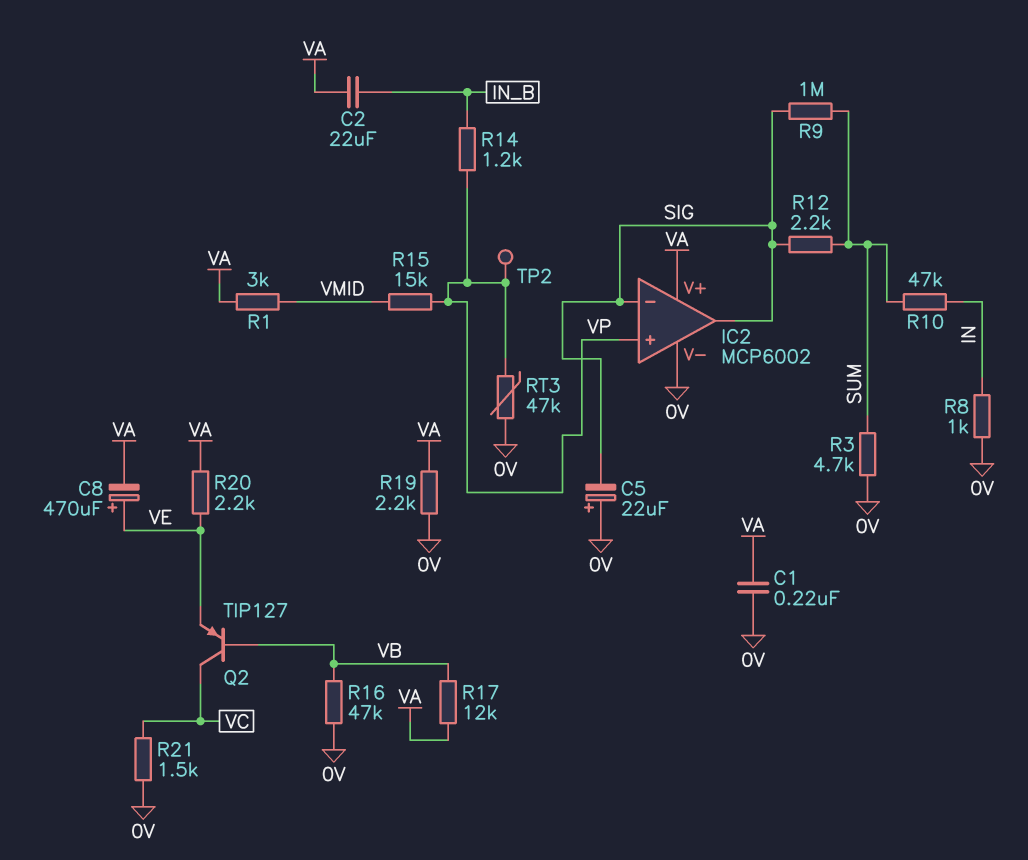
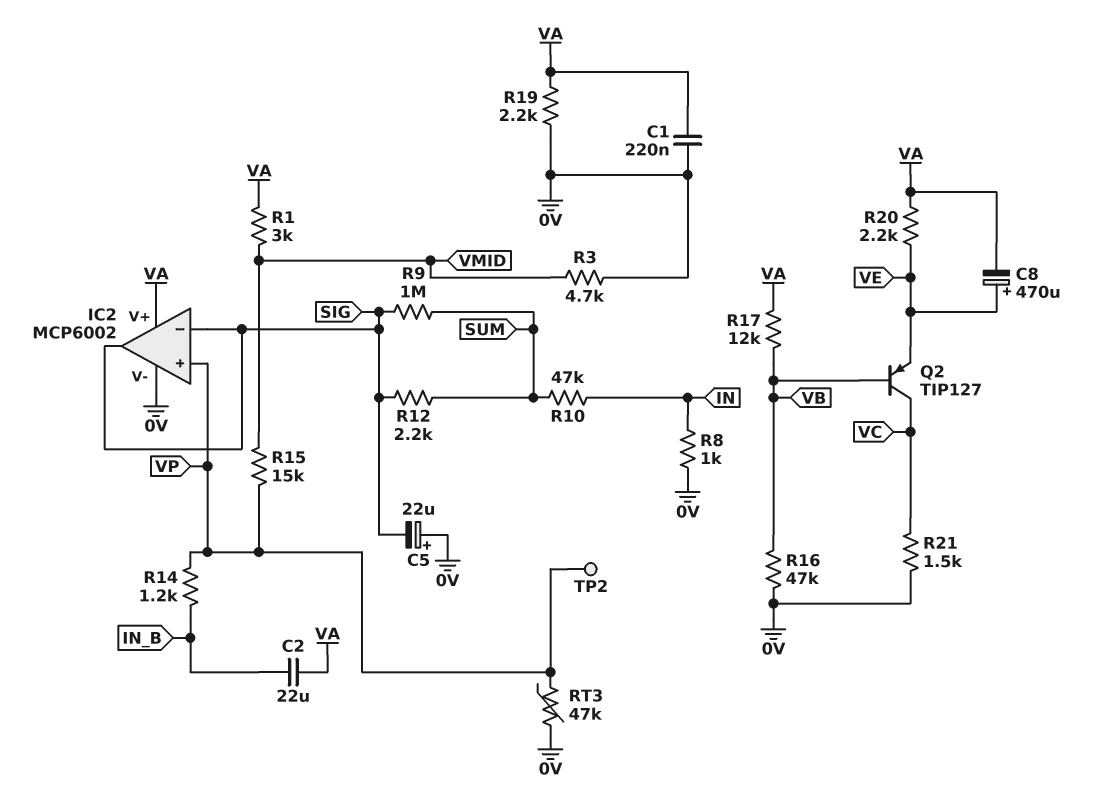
R3: 4.7k (0V, SUM) -> 4.7k (0V, VMID)

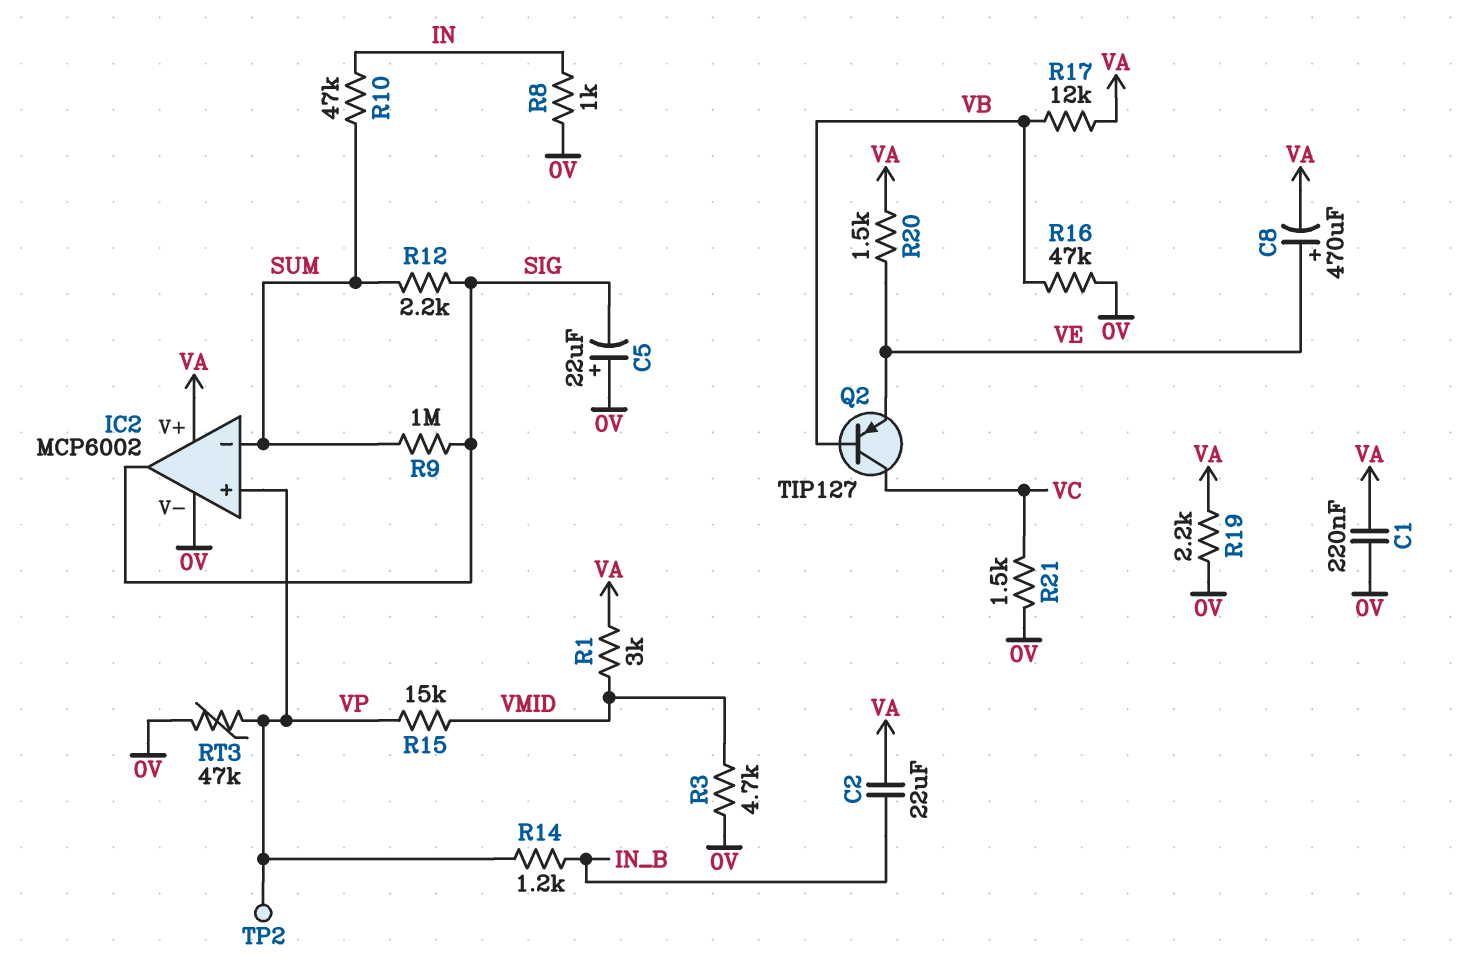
IC2 pin in-: SIG -> SUM
R20: 2.2k (VA, VE) -> 1.5k (VA, VE)

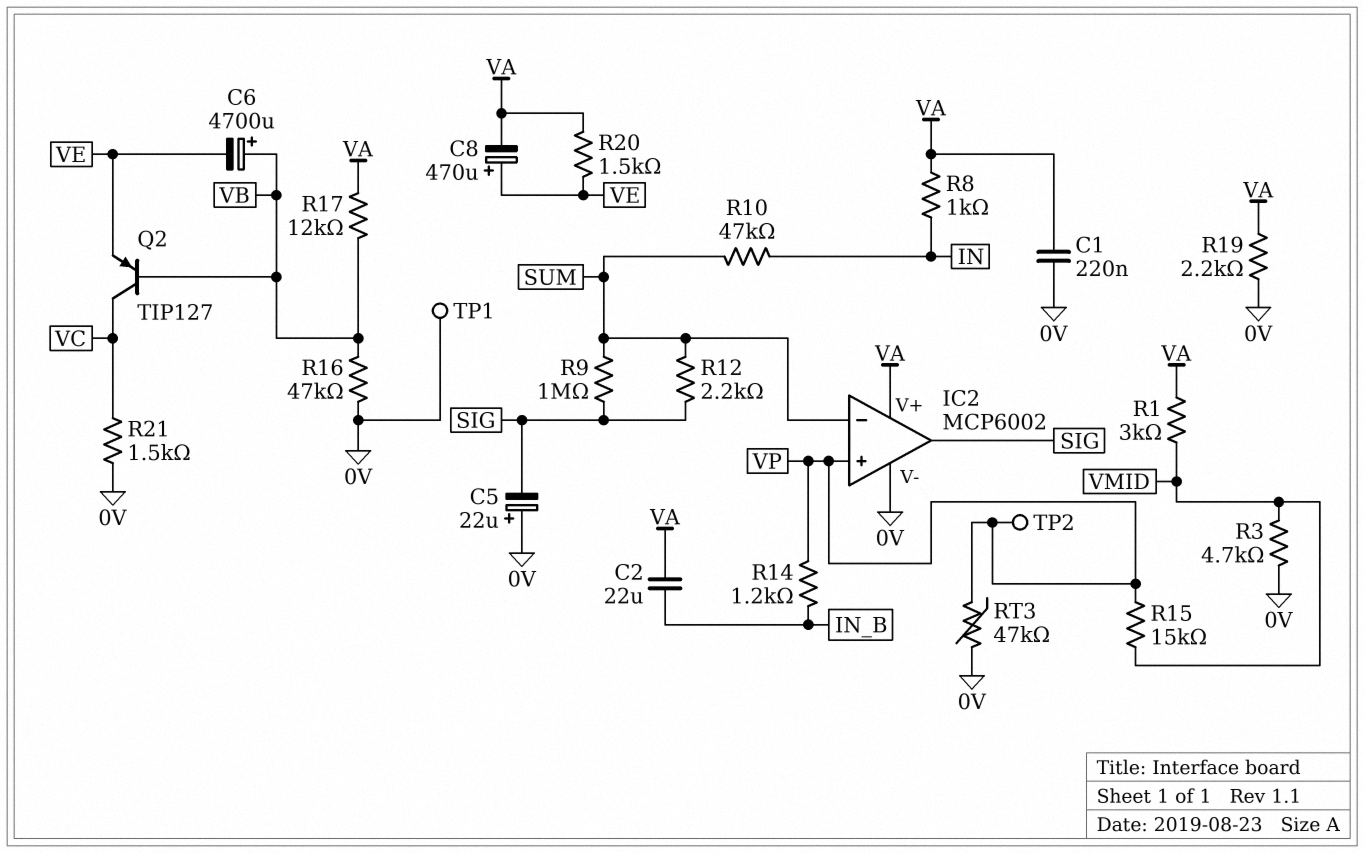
C6: none -> 4700uF (plus VB, minus VE)
R8: 1k (0V, IN) -> 1k (IN, VA)
TP1: none -> test point (0V)

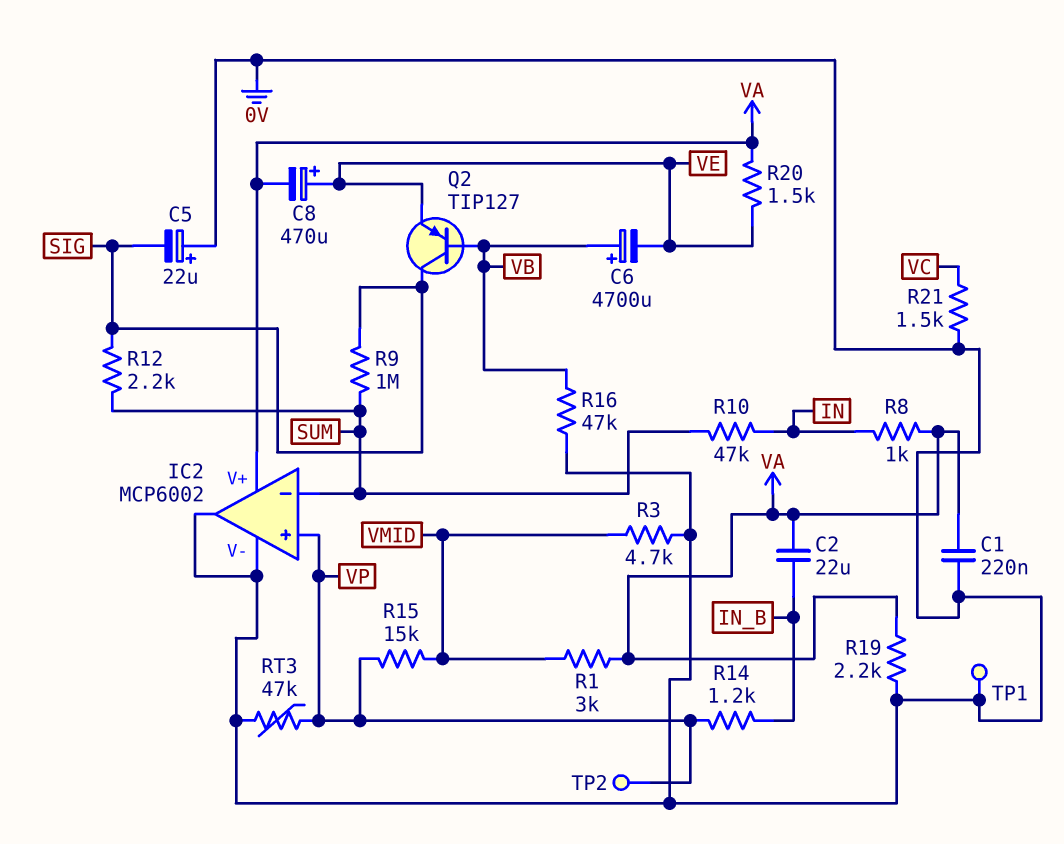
IC2 pin out: SIG -> 0V
Q2: PNP TIP127 (B VB, C VC, E VE) -> PNP TIP127 (B VB, C SIG, E VE)
R17: 12k (VA, VB) -> none

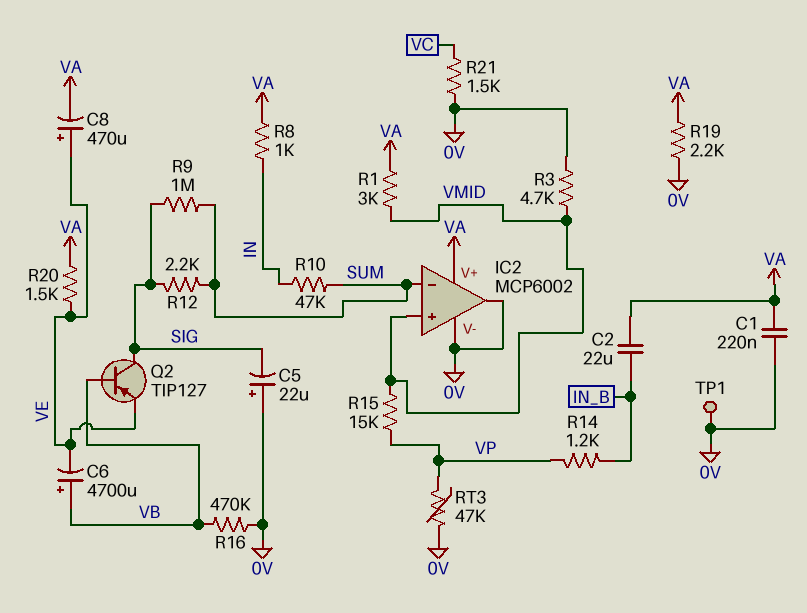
IC2 pin in+: VP -> VMID
R16: 47k (0V, VB) -> 470k (0V, VB)
TP2: test point (VP) -> none

